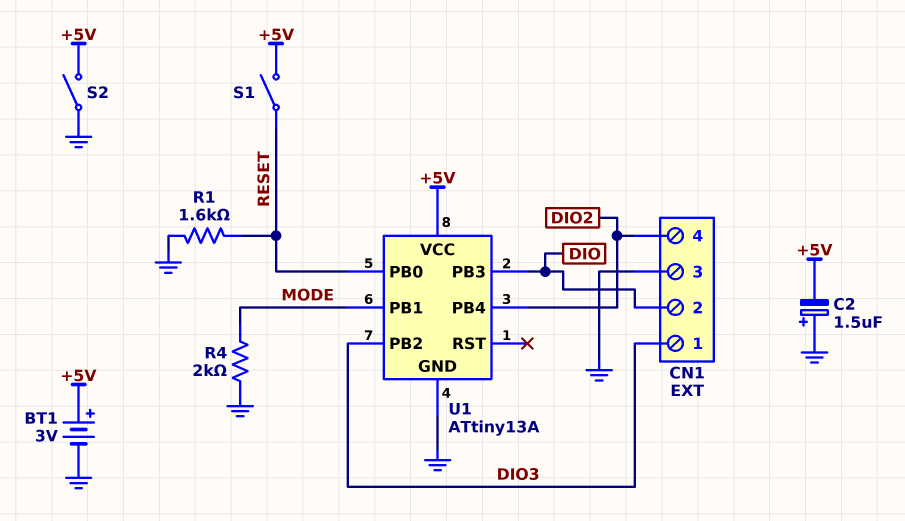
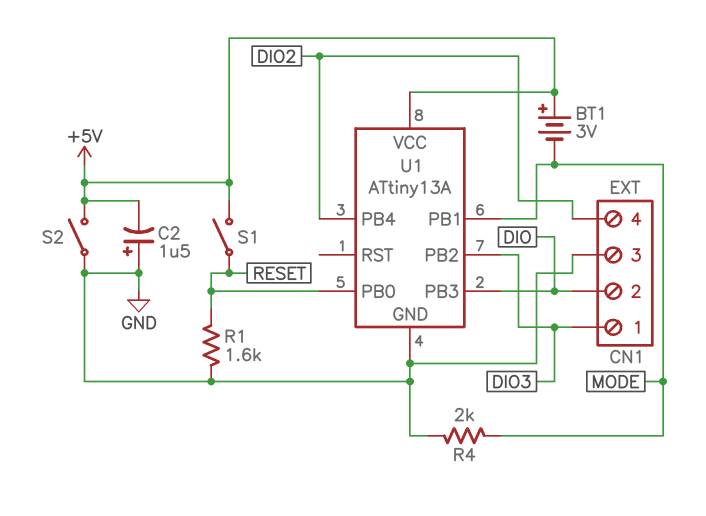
BT1: 3V (plus +5V, minus GND) -> 3V (plus +5V, minus MODE)

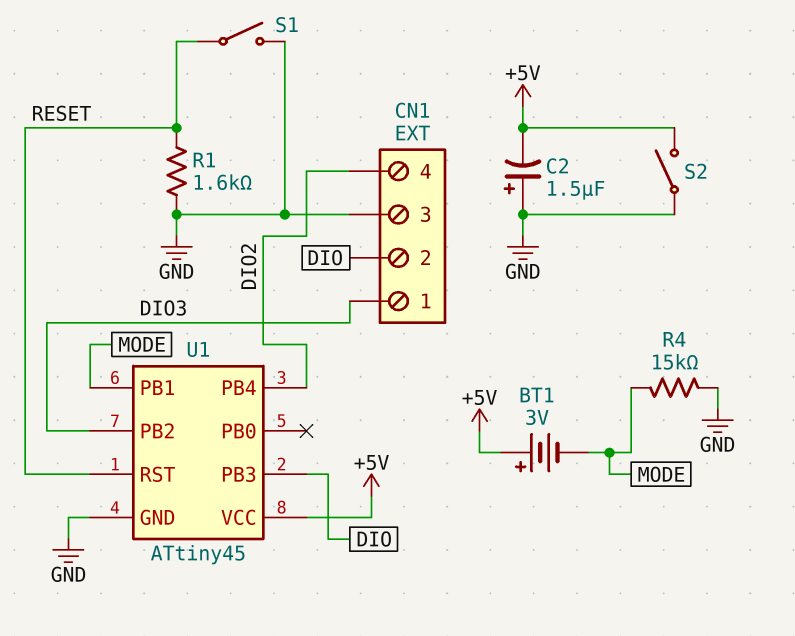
R4: 2k (GND, MODE) -> 15k (GND, MODE)
S1: switch (+5V, RESET) -> switch (GND, RESET)
U1: ATtiny13A -> ATtiny45
U1 pin PB0: RESET -> none
U1 pin RST: none -> RESET

